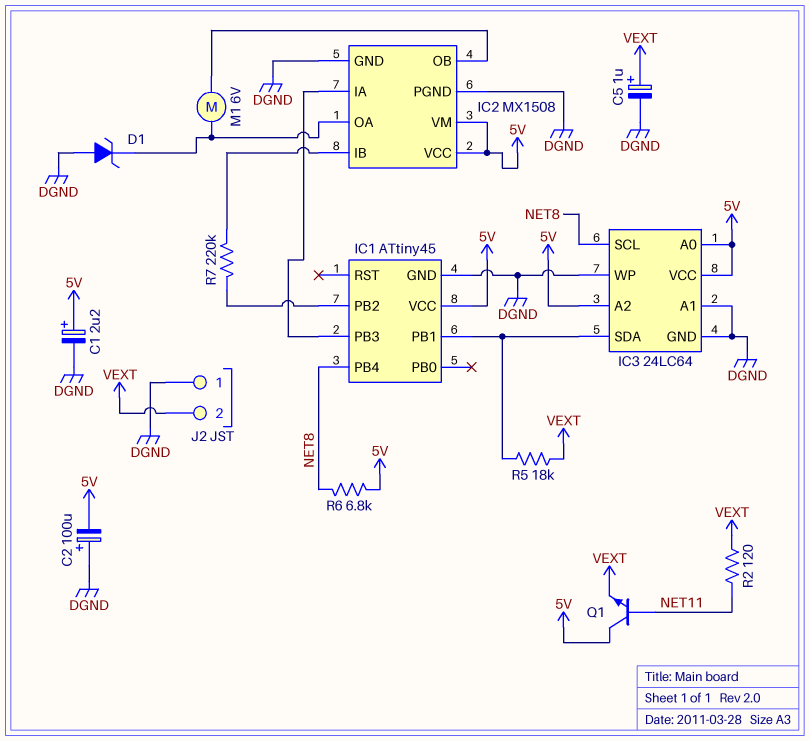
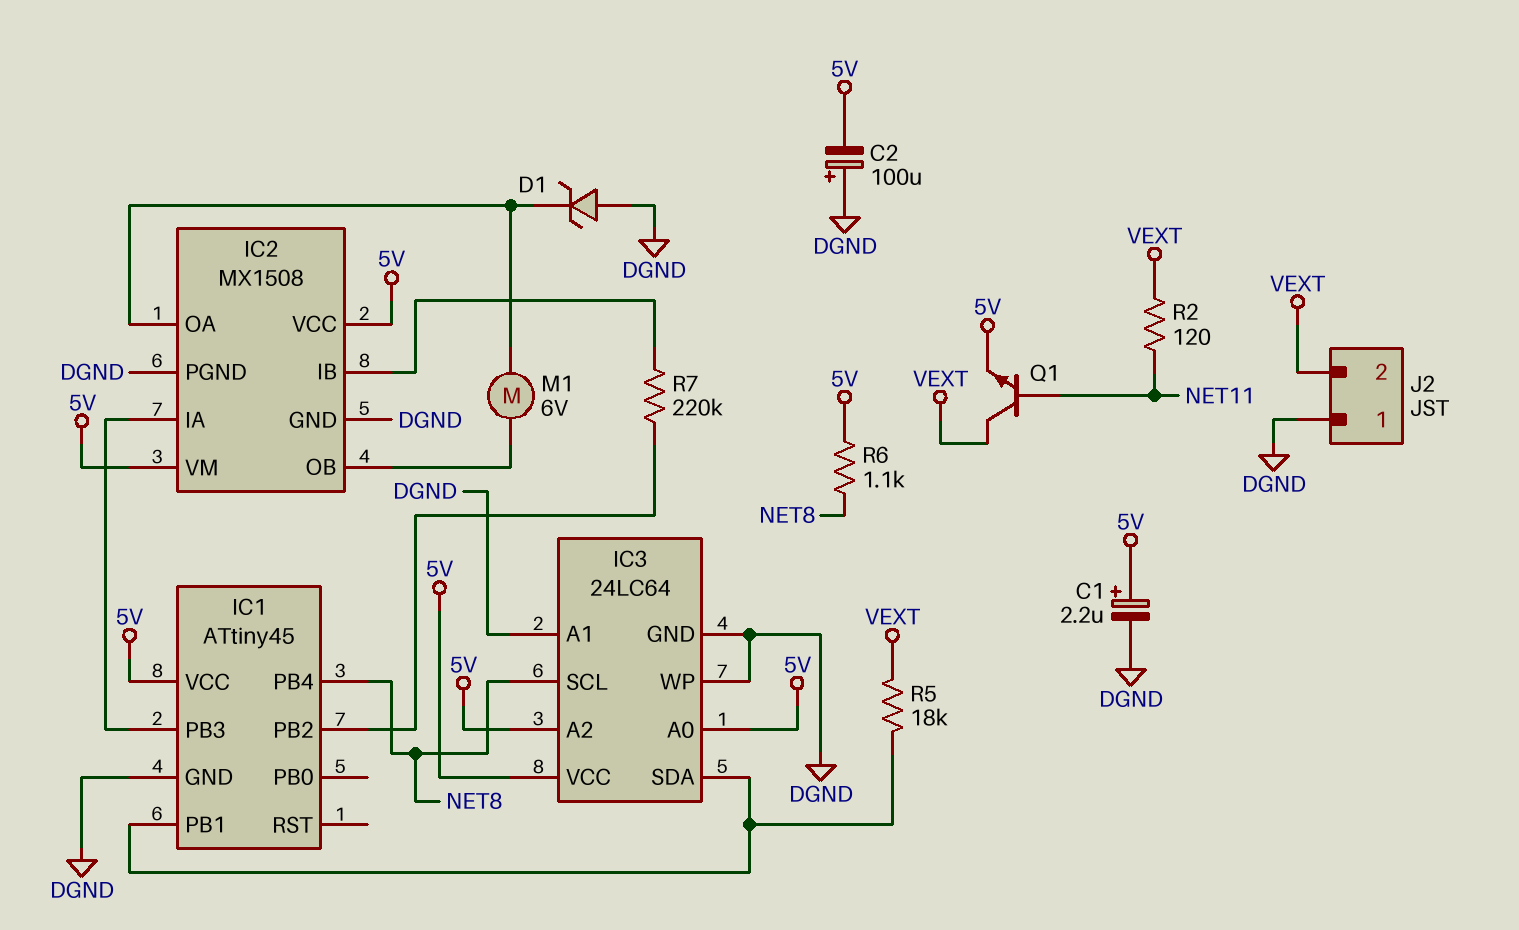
C5: 1uF (plus VEXT, minus DGND) -> none
Q1: NPN (B NET11, C 5V, E VEXT) -> NPN (B NET11, C VEXT, E 5V)
R6: 6.8k (5V, NET8) -> 1.1k (5V, NET8)

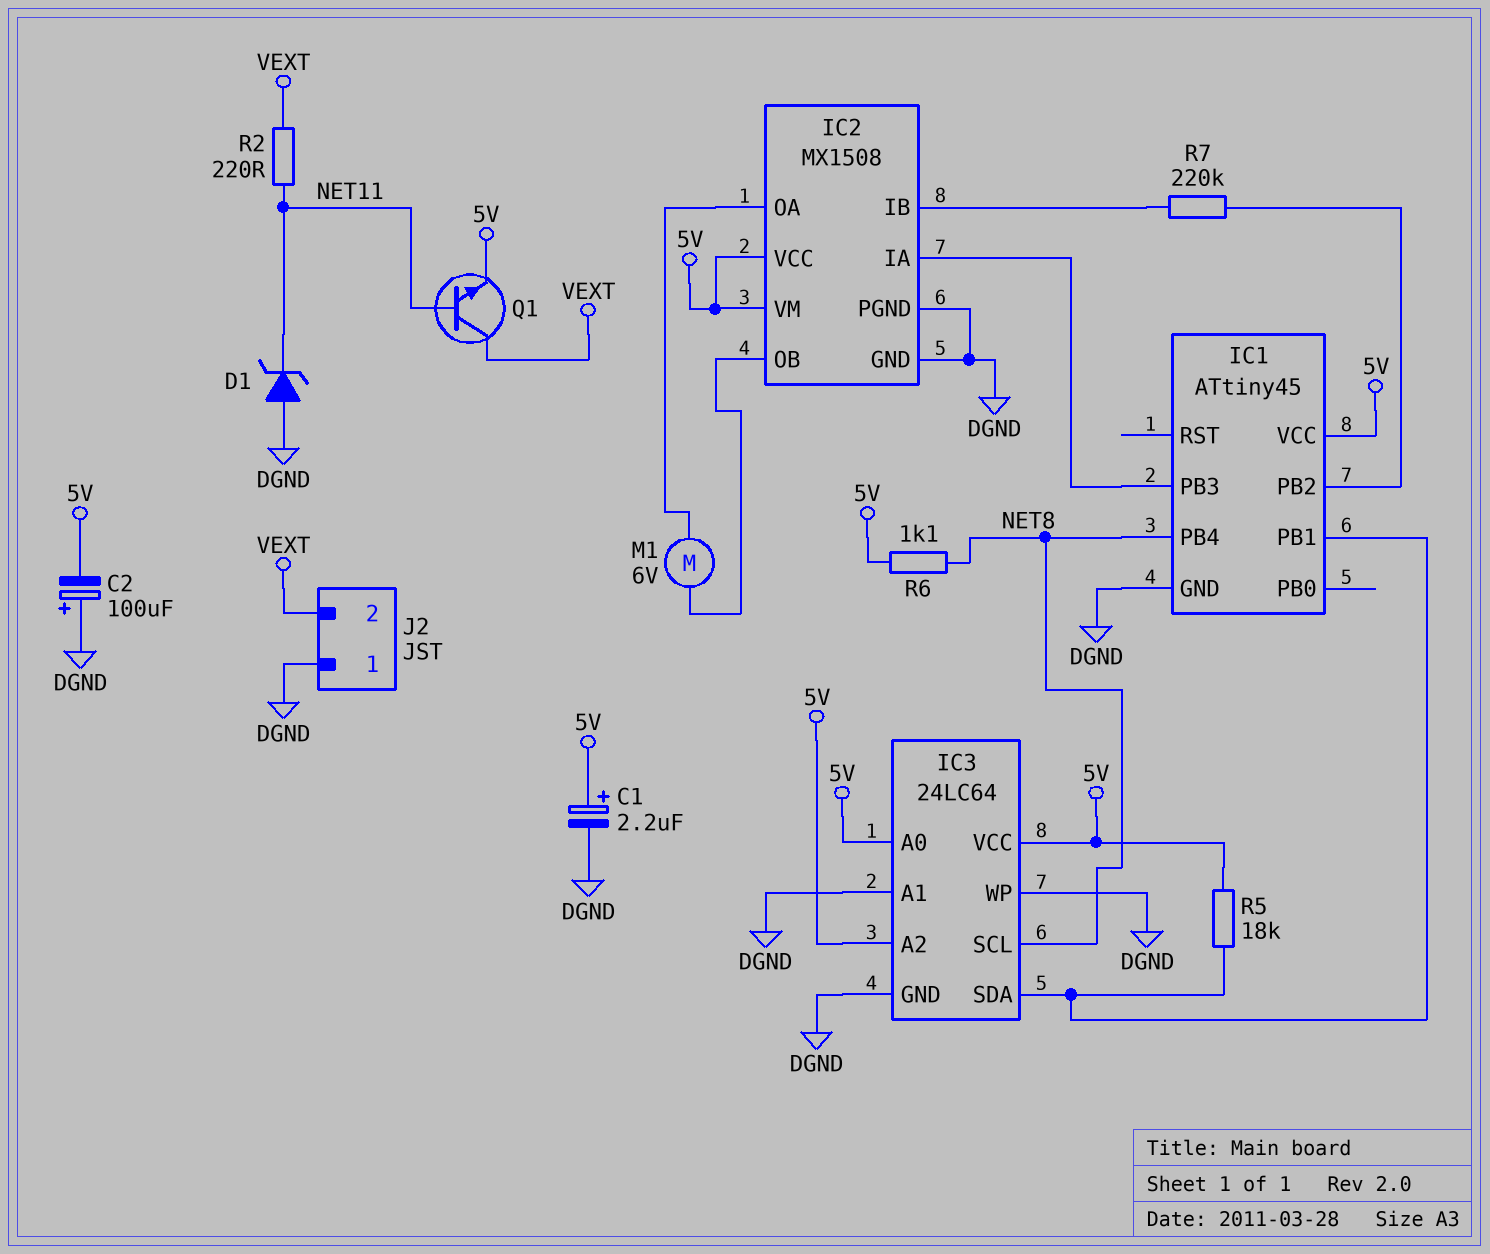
D1: zener (A DGND, K IC2/OA) -> zener (A DGND, K NET11)
R2: 120 (NET11, VEXT) -> 220 (NET11, VEXT)
R5: 18k (IC1/PB1, VEXT) -> 18k (5V, IC1/PB1)

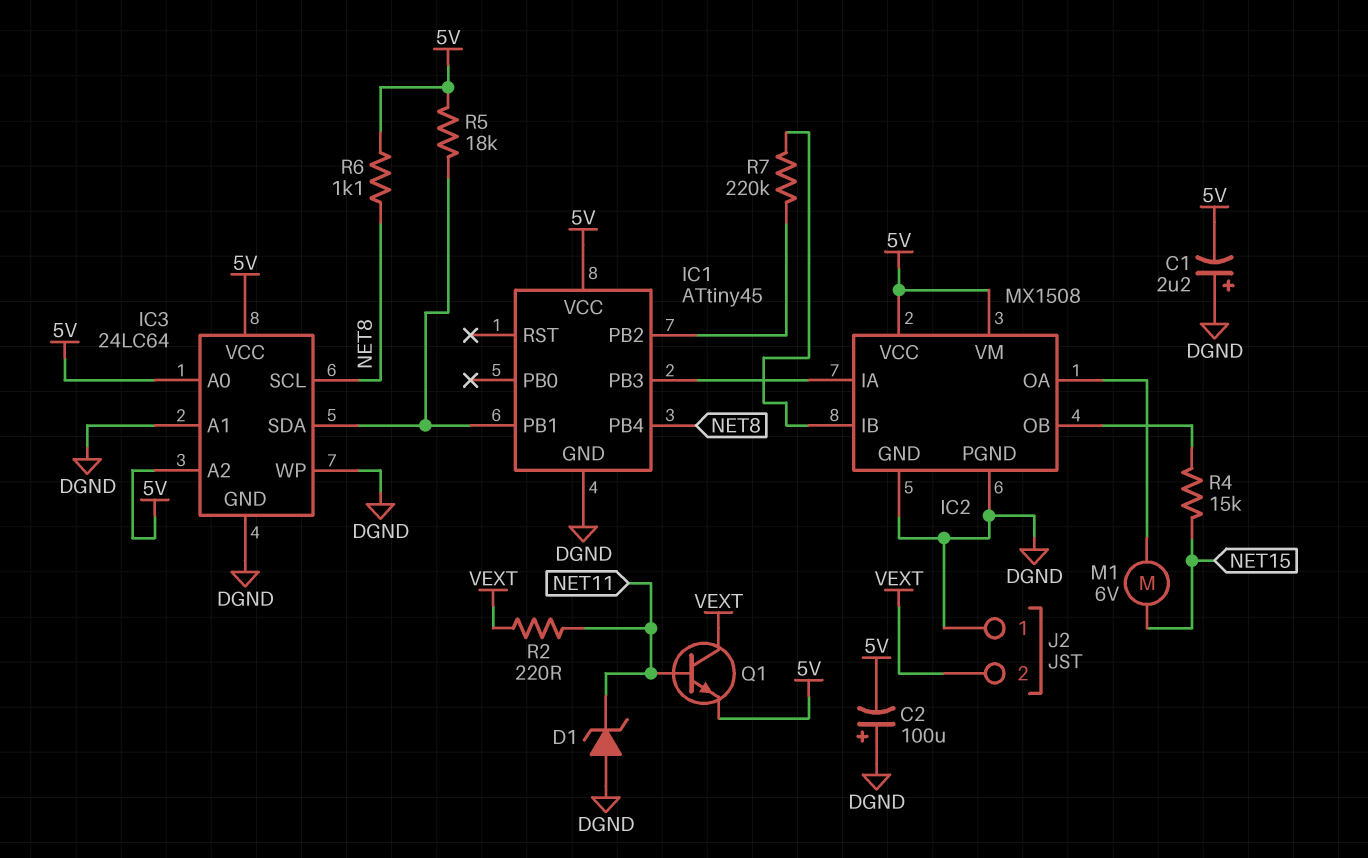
C1: 2.2uF (plus 5V, minus DGND) -> 2.2uF (plus DGND, minus 5V)
M1: motor 6V (IC2/OA, IC2/OB) -> motor 6V (IC2/OA, NET15)
R4: none -> 15k (IC2/OB, NET15)

